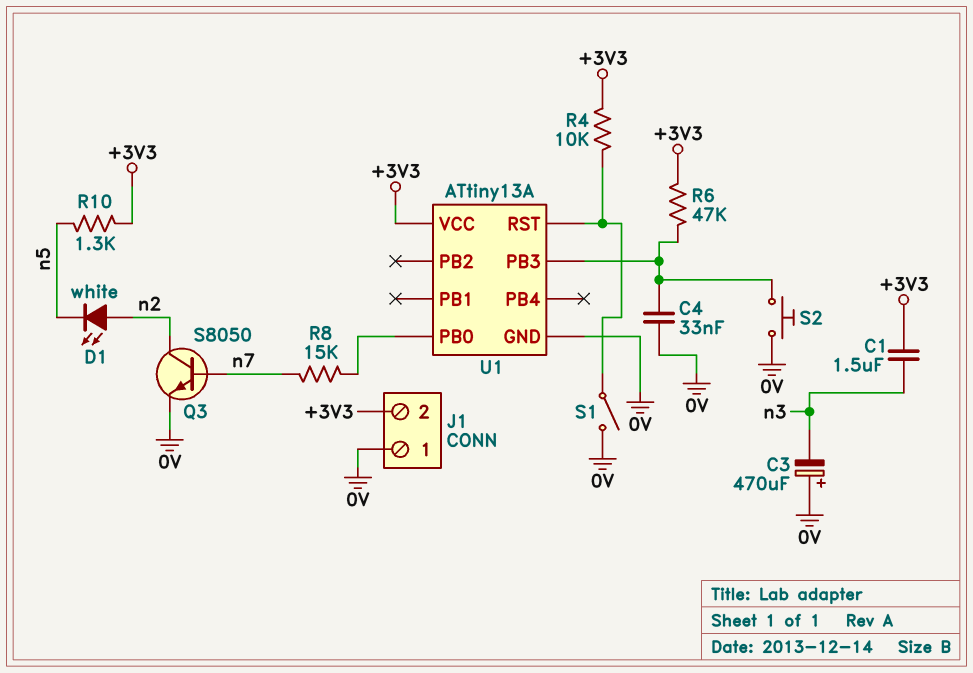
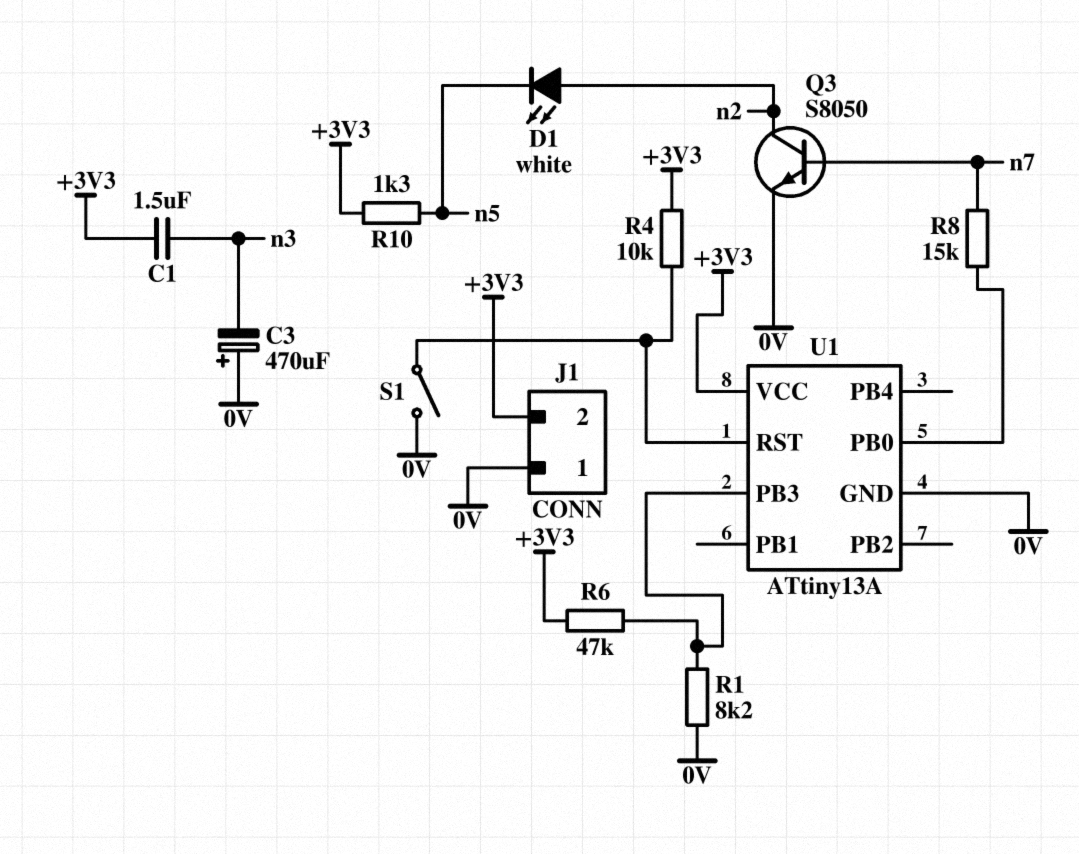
C4: 33nF (0V, U1/PB3) -> none
R1: none -> 8.2k (0V, U1/PB3)
S2: button (0V, U1/PB3) -> none

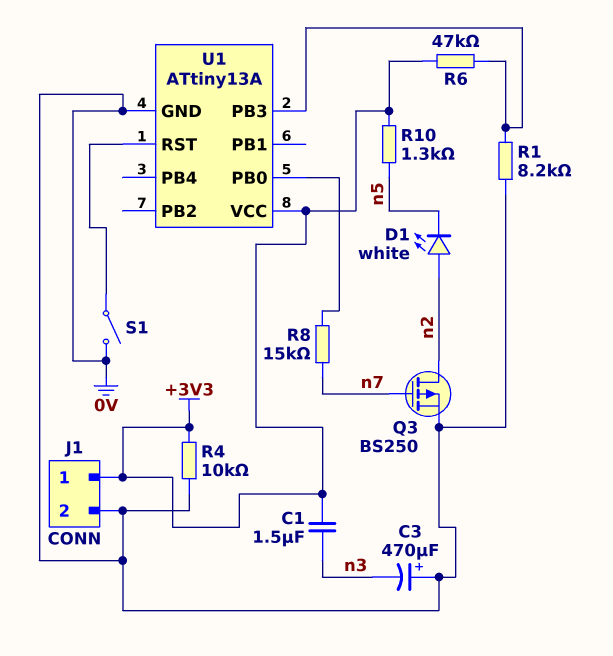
J1 pin 1: 0V -> +3V3
J1 pin 2: +3V3 -> 0V
Q3: NPN S8050 (B n7, C n2, E 0V) -> PMOS BS250 (G n7, D n2, S 0V)
R4: 10k (+3V3, U1/RST) -> 10k (+3V3, 0V)

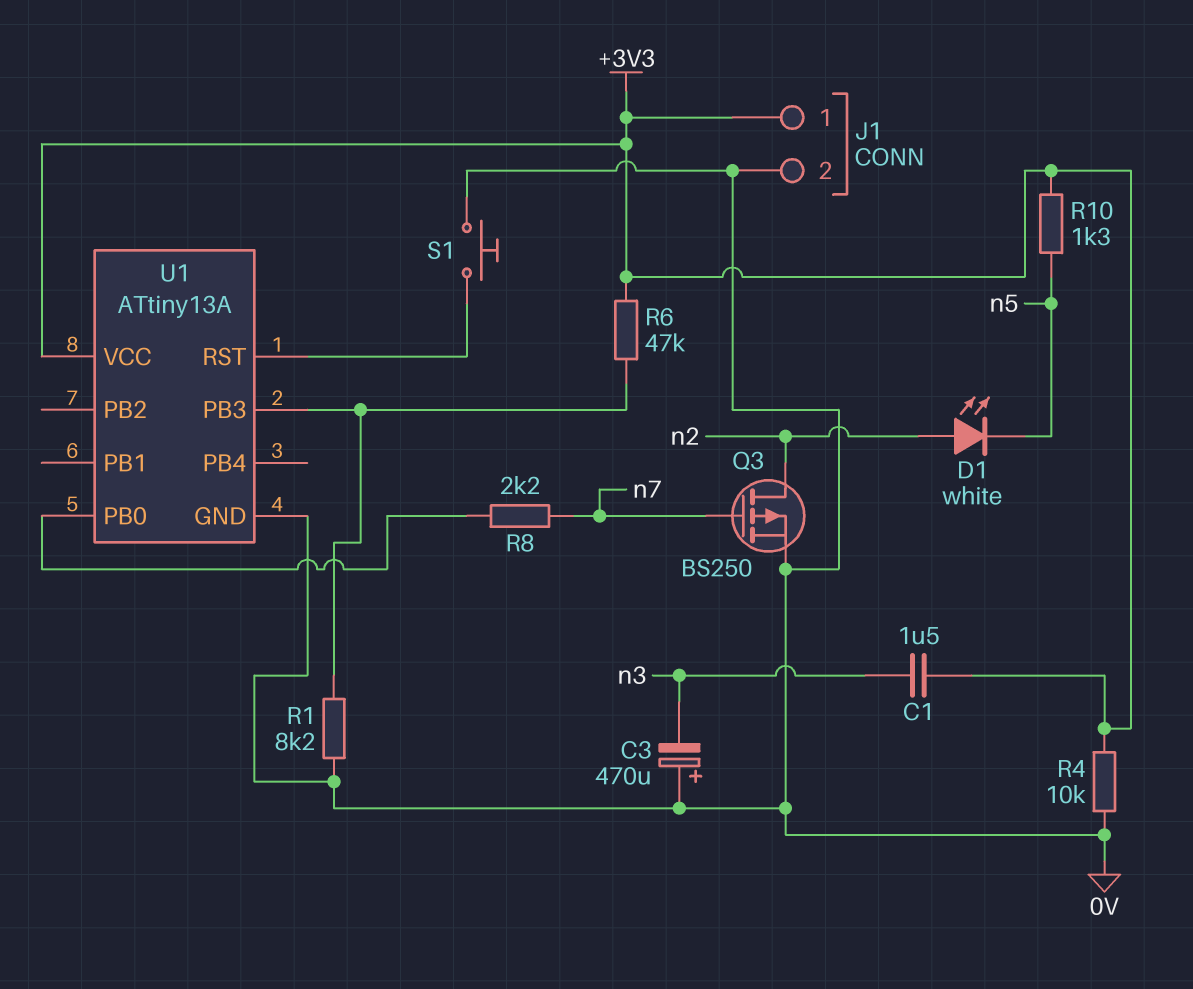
R8: 15k (U1/PB0, n7) -> 2.2k (U1/PB0, n7)
S1: switch (0V, U1/RST) -> button (0V, U1/RST)

